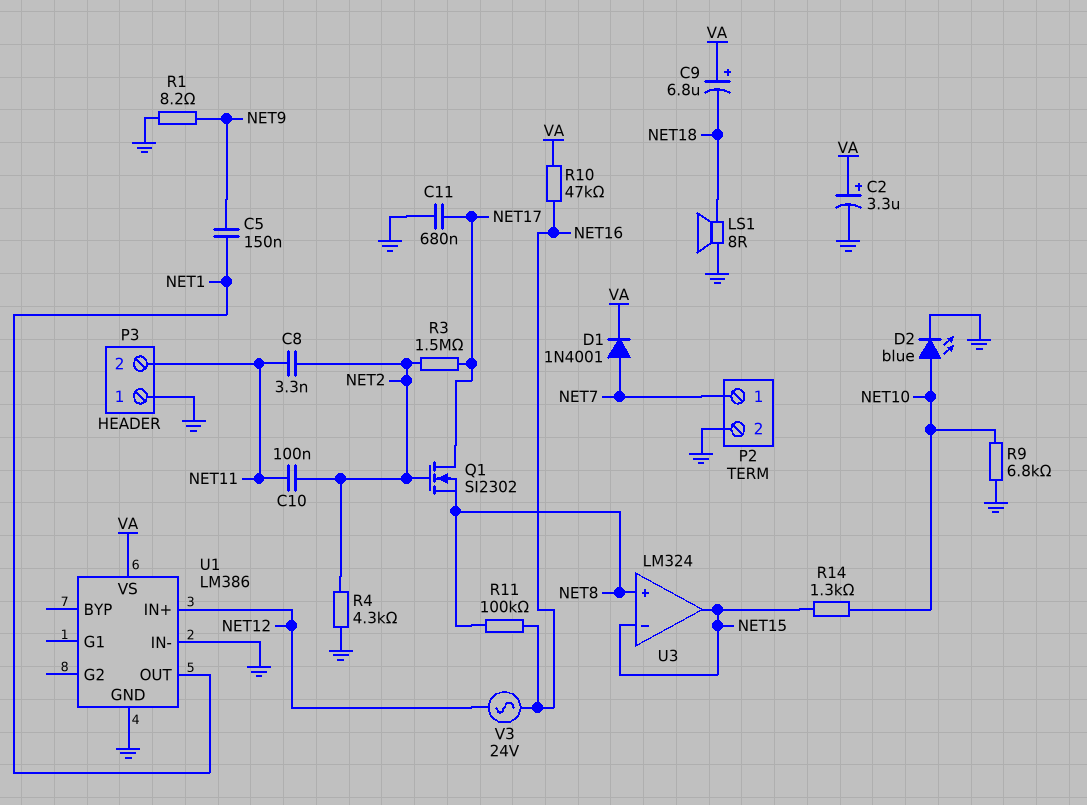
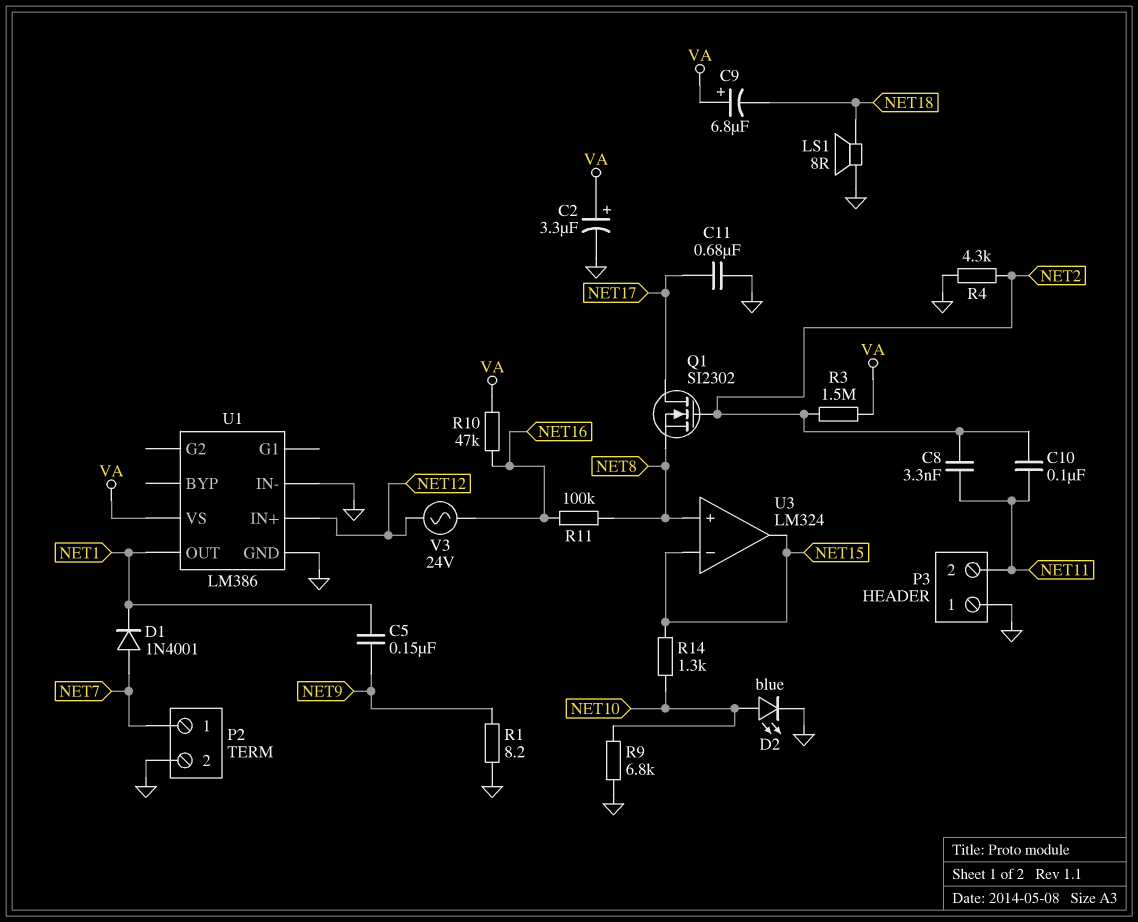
D1: diode 1N4001 (A NET7, K VA) -> diode 1N4001 (A NET7, K NET1)
R3: 1.5M (NET2, NET17) -> 1.5M (NET2, VA)

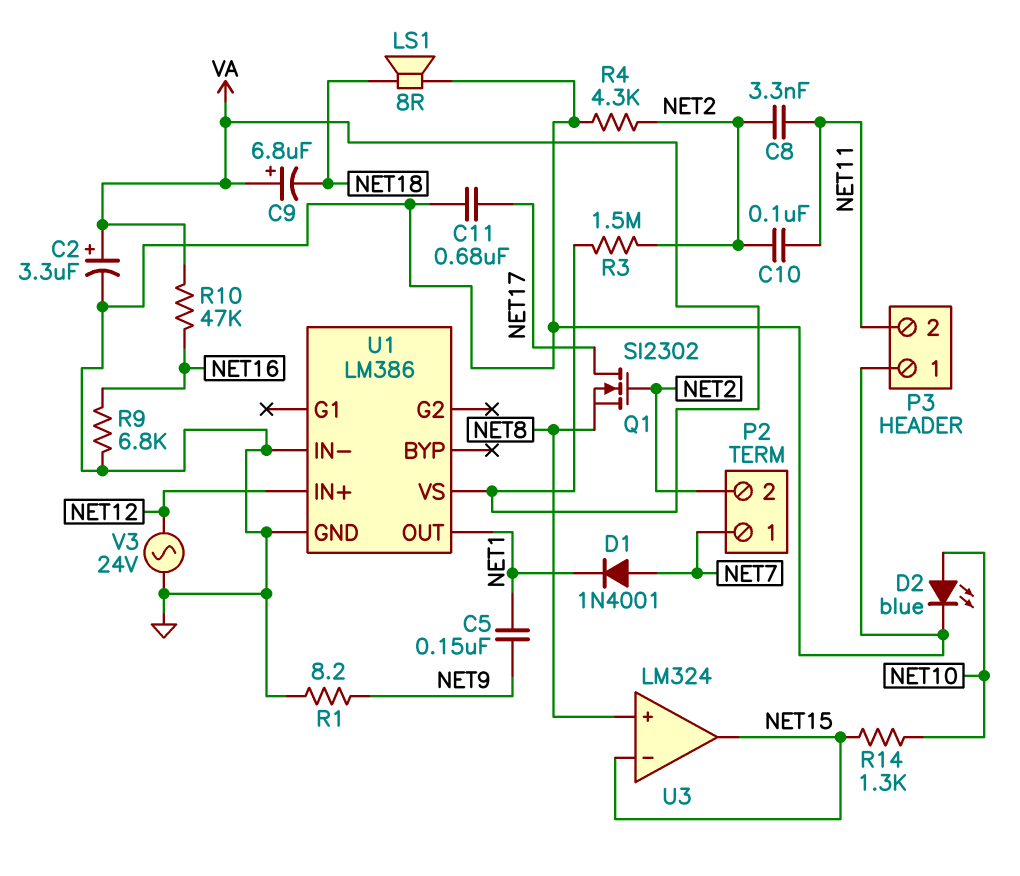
P2 pin 2: GND -> NET2
R9: 6.8k (GND, NET10) -> 6.8k (GND, NET16)
R11: 100k (NET8, NET16) -> none
V3: AC 24V (NET12, NET16) -> AC 24V (GND, NET12)

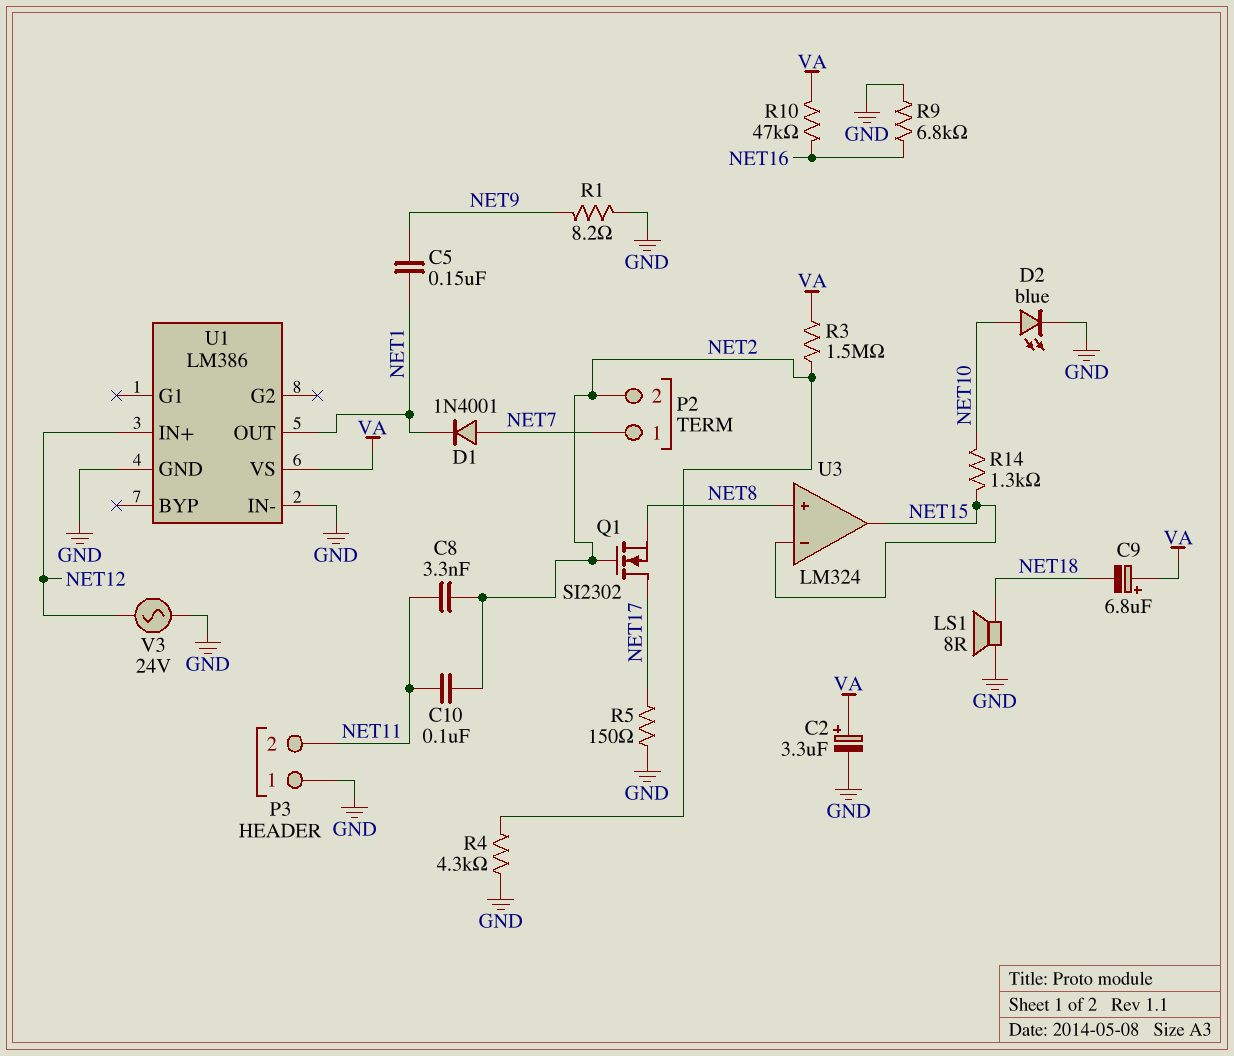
C11: 680nF (GND, NET17) -> none
R5: none -> 150 (GND, NET17)

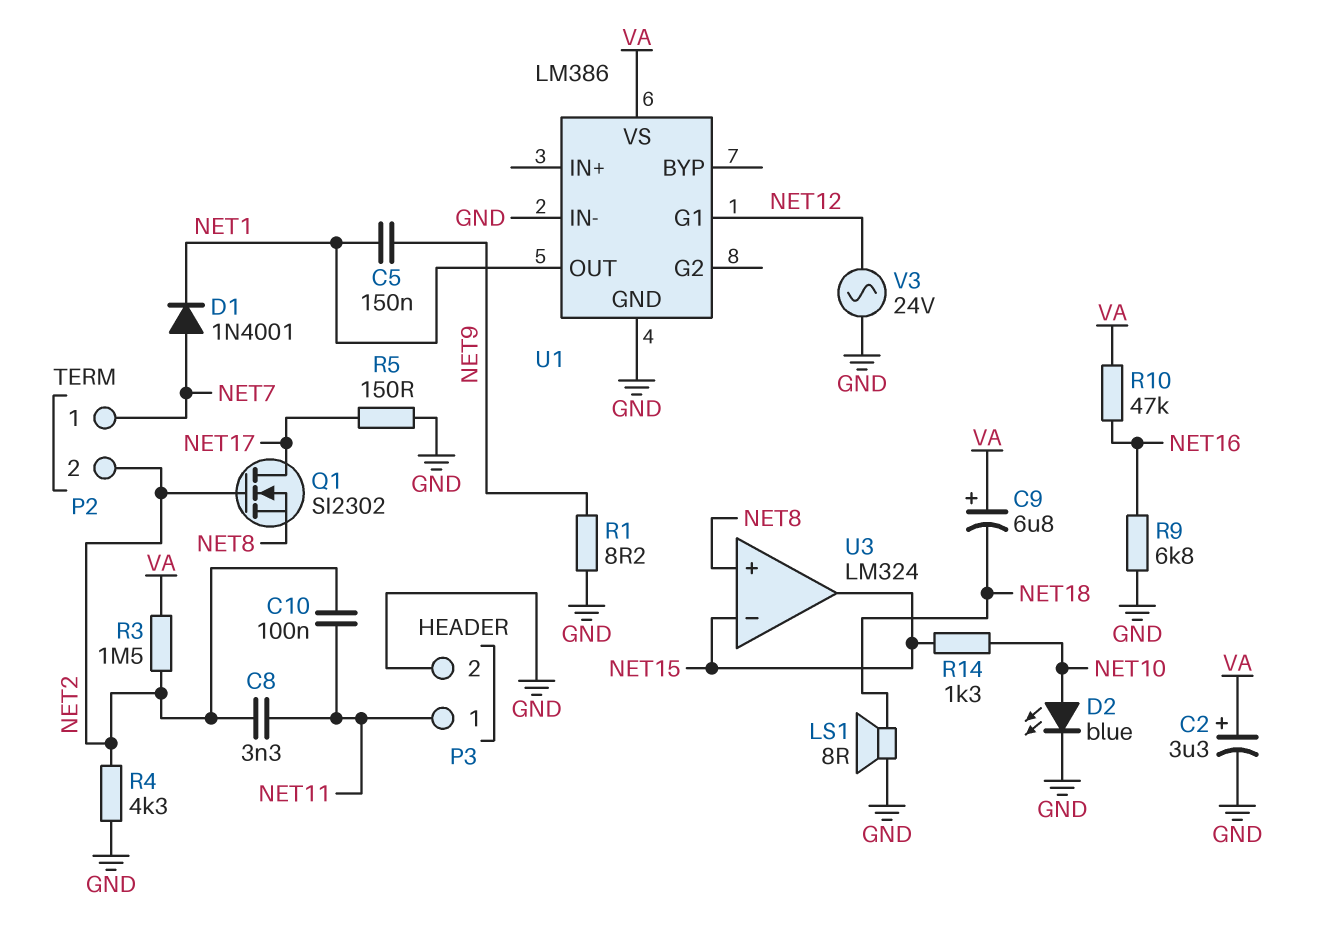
P3 pin 1: GND -> NET11
P3 pin 2: NET11 -> GND
U1 pin G1: none -> NET12
U1 pin IN+: NET12 -> none

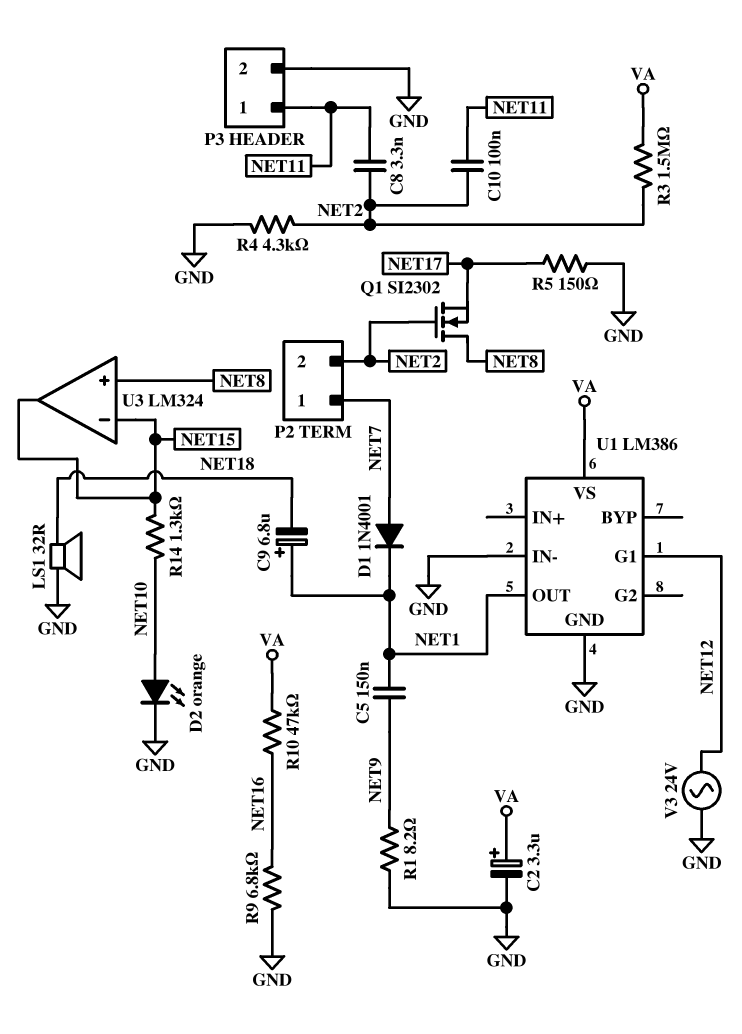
C9: 6.8uF (plus VA, minus NET18) -> 6.8uF (plus NET1, minus NET18)
D2: LED blue (A NET10, K GND) -> LED orange (A NET10, K GND)
LS1: speaker 8R (GND, NET18) -> speaker 32R (GND, NET18)
Q1: NMOS SI2302 (G NET2, D NET17, S NET8) -> NMOS SI2302 (G NET2, D NET8, S NET17)

